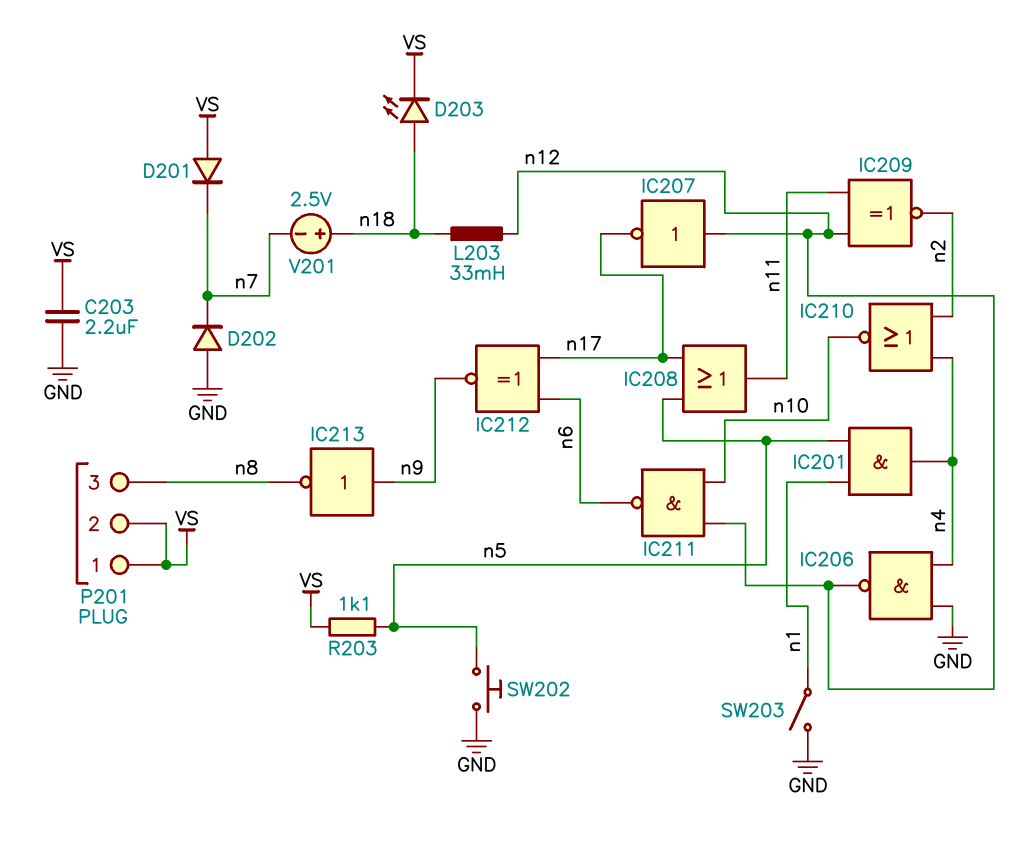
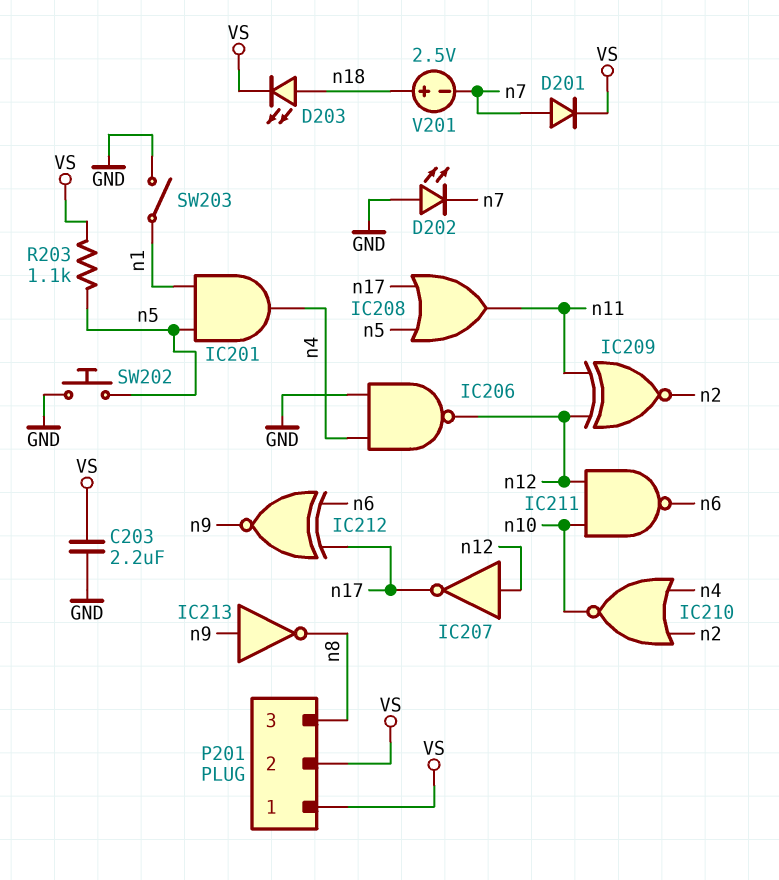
D201: diode (A VS, K n7) -> diode (A n7, K VS)
D202: diode (A GND, K n7) -> LED (A GND, K n7)
L203: 33mH (n12, n18) -> none

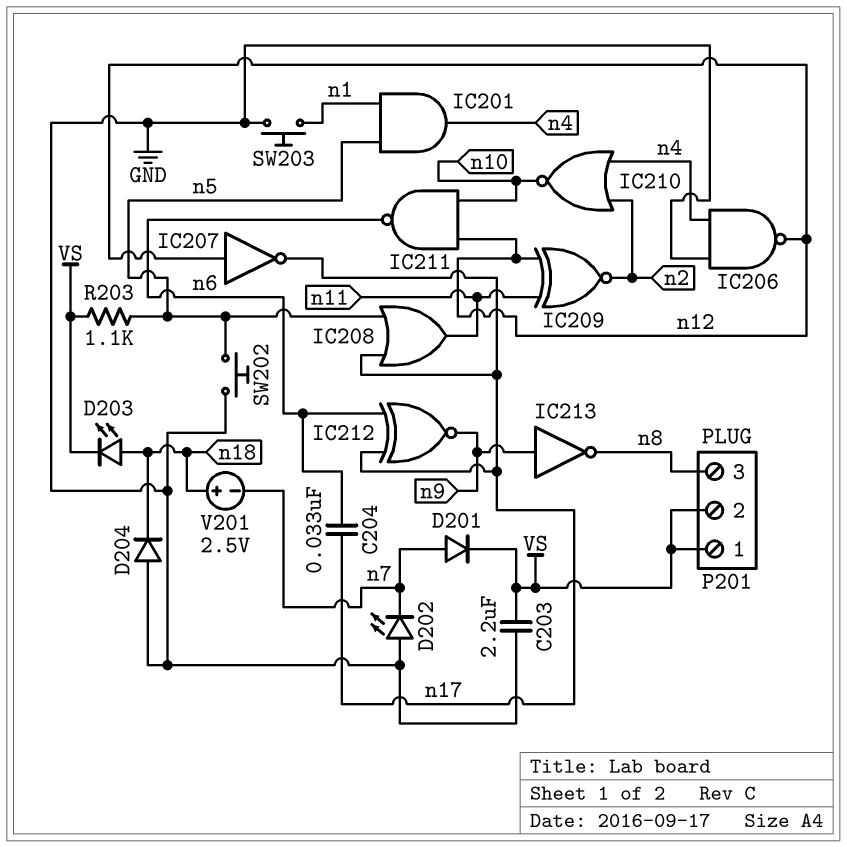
C204: none -> 33nF (n6, n17)
D204: none -> diode (A GND, K n18)
SW203: switch (GND, n1) -> button (GND, n1)

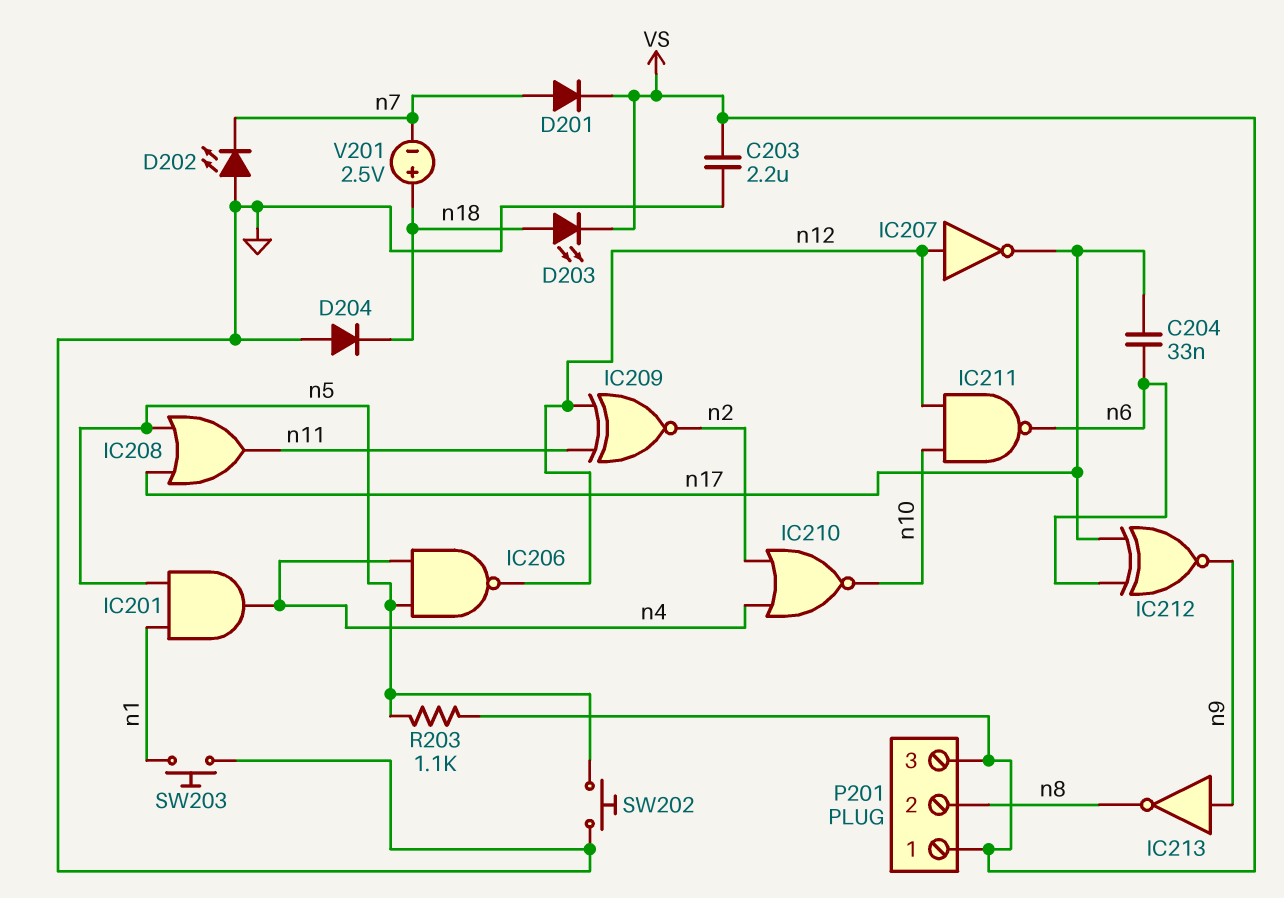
IC206: NAND (in GND, in n4, out n12) -> NAND (in n4, in n5, out n12)
P201 pin 2: VS -> n8
P201 pin 3: n8 -> VS

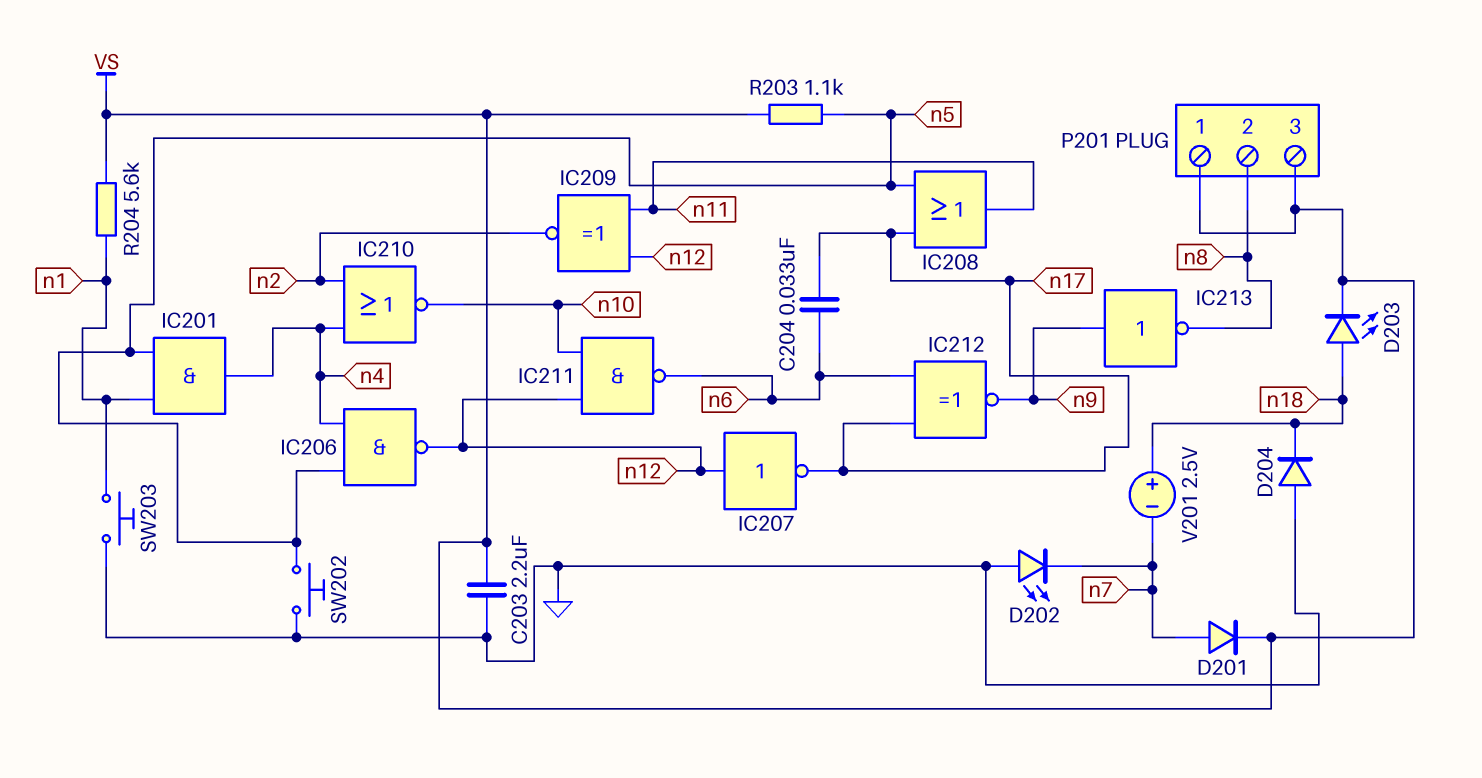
R204: none -> 5.6k (VS, n1)

